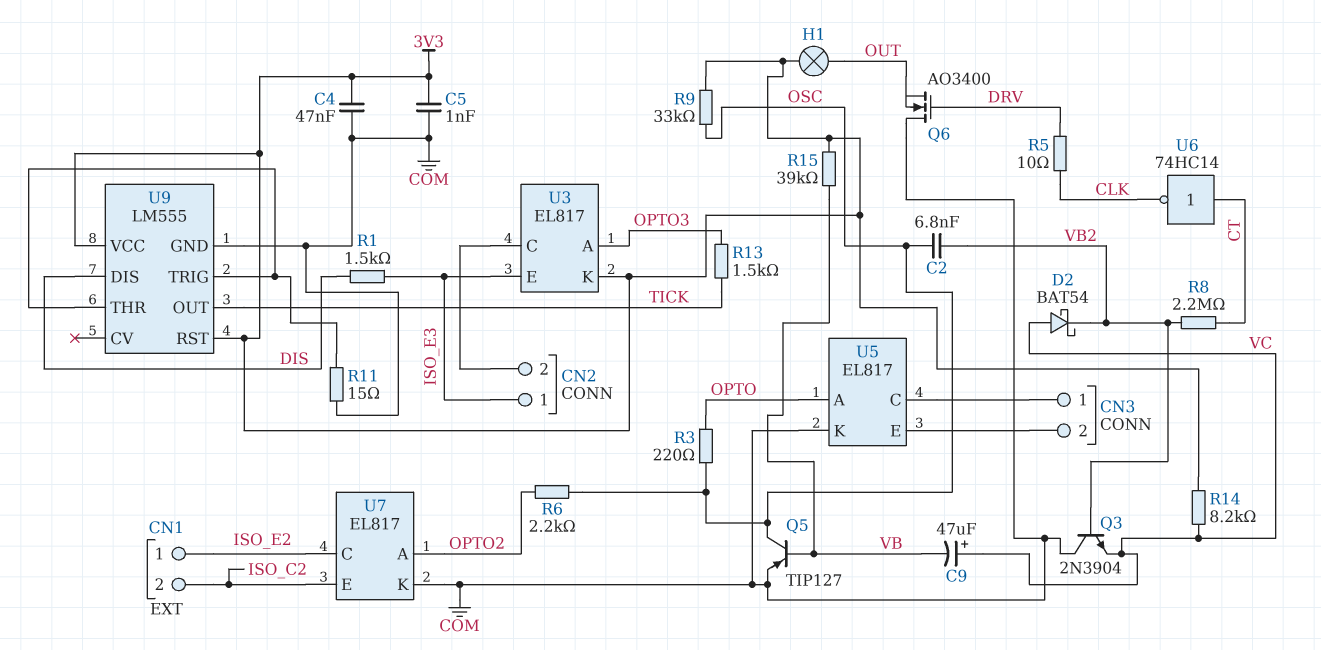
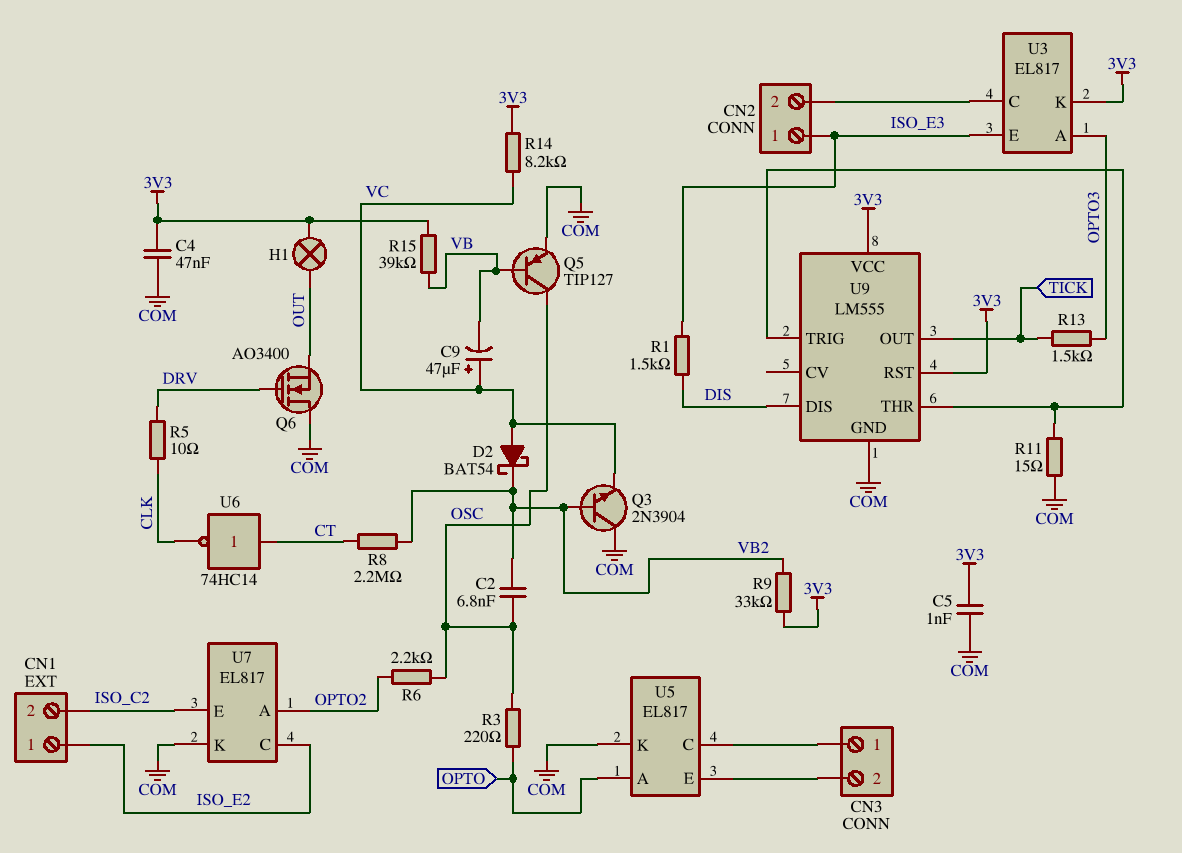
R9: 33k (3V3, OSC) -> 33k (3V3, VB2)

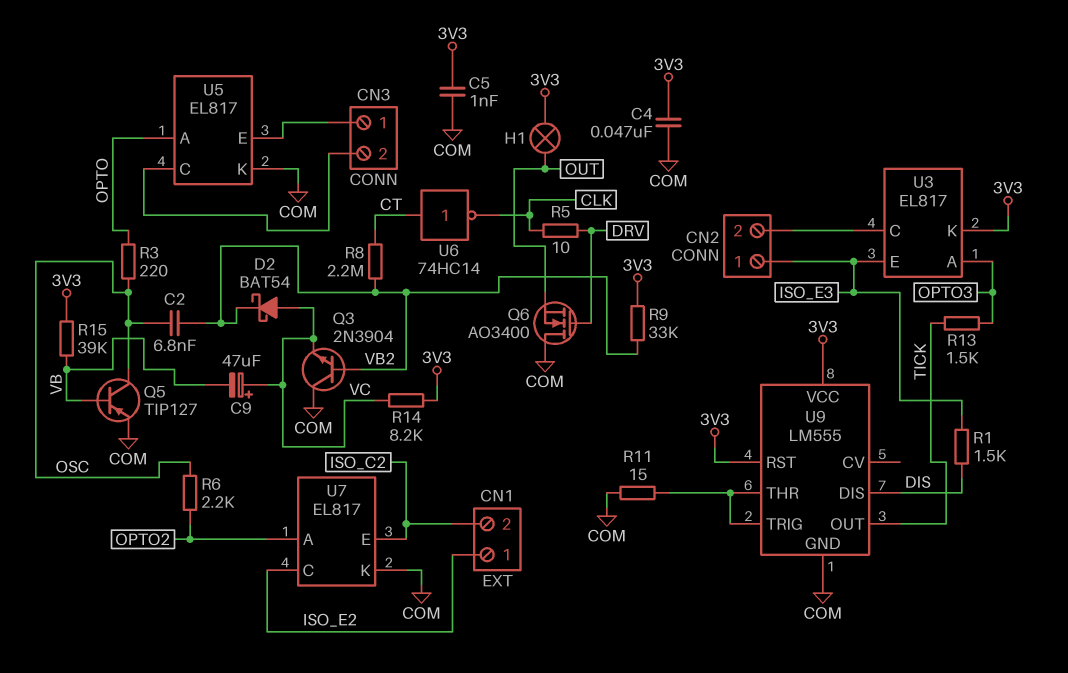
U5 pin C: CN3/1 -> CN3/2
U5 pin E: CN3/2 -> CN3/1

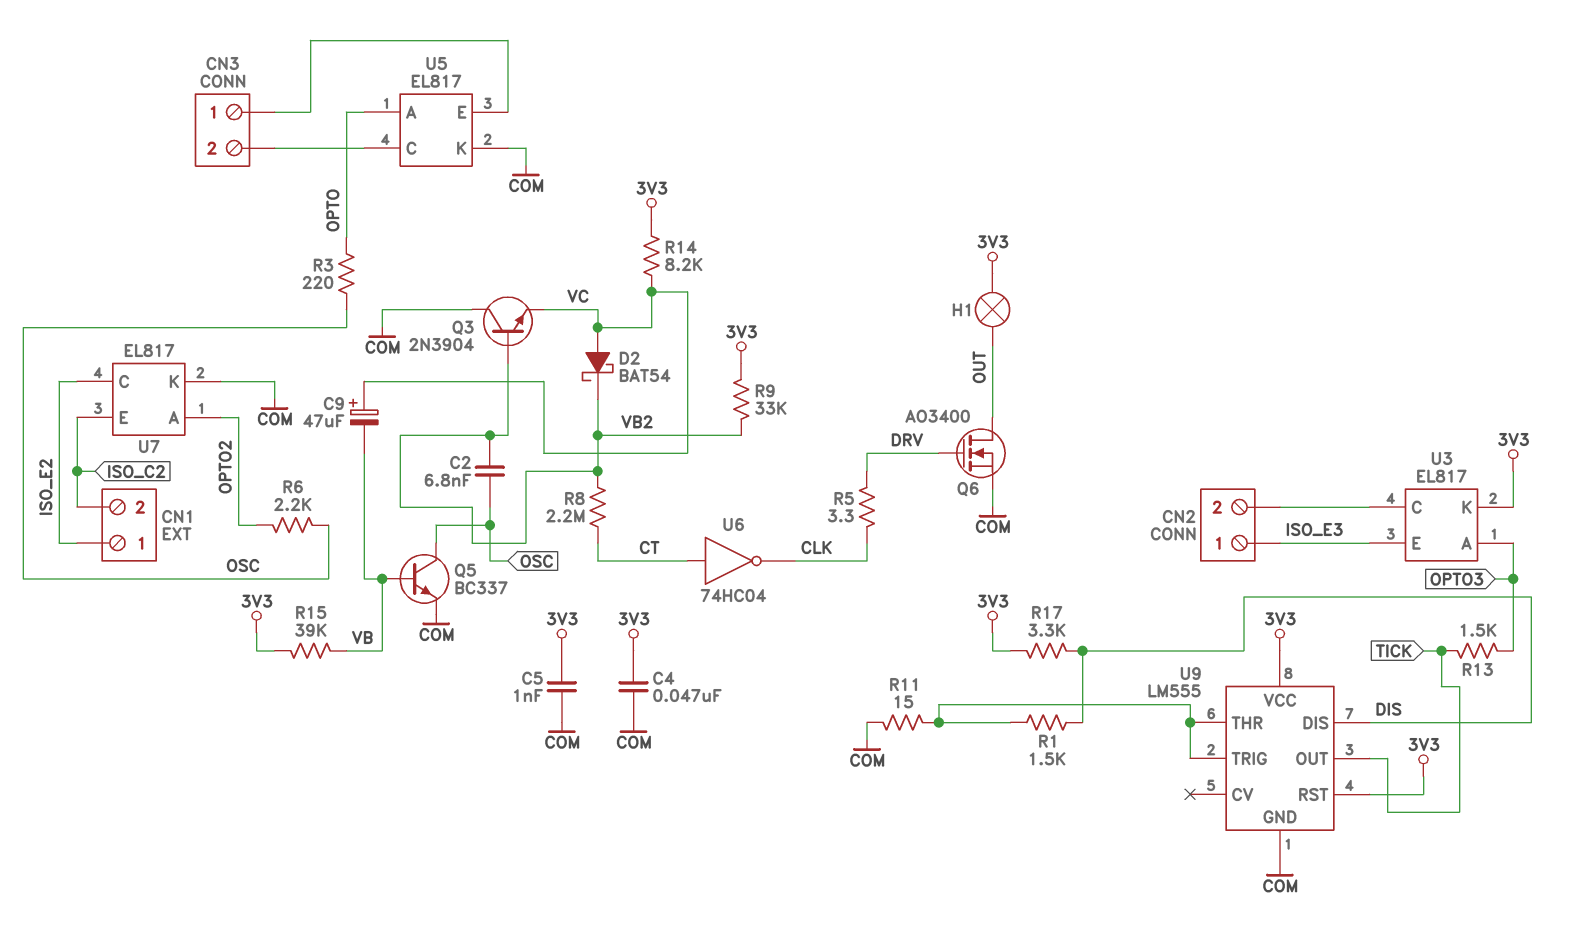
Q5: PNP TIP127 (B VB, C OSC, E COM) -> NPN BC337 (B VB, C OSC, E COM)
Q6: NMOS AO3400 (G DRV, D COM, S OUT) -> NMOS AO3400 (G DRV, D OUT, S COM)
R1: 1.5k (DIS, ISO_E3) -> 1.5k (DIS, U9/THR)
R5: 10 (CLK, DRV) -> 3.3 (CLK, DRV)
R17: none -> 3.3k (3V3, DIS)
U6: NOT 74HC14 (in CT, out CLK) -> NOT 74HC04 (in CT, out CLK)

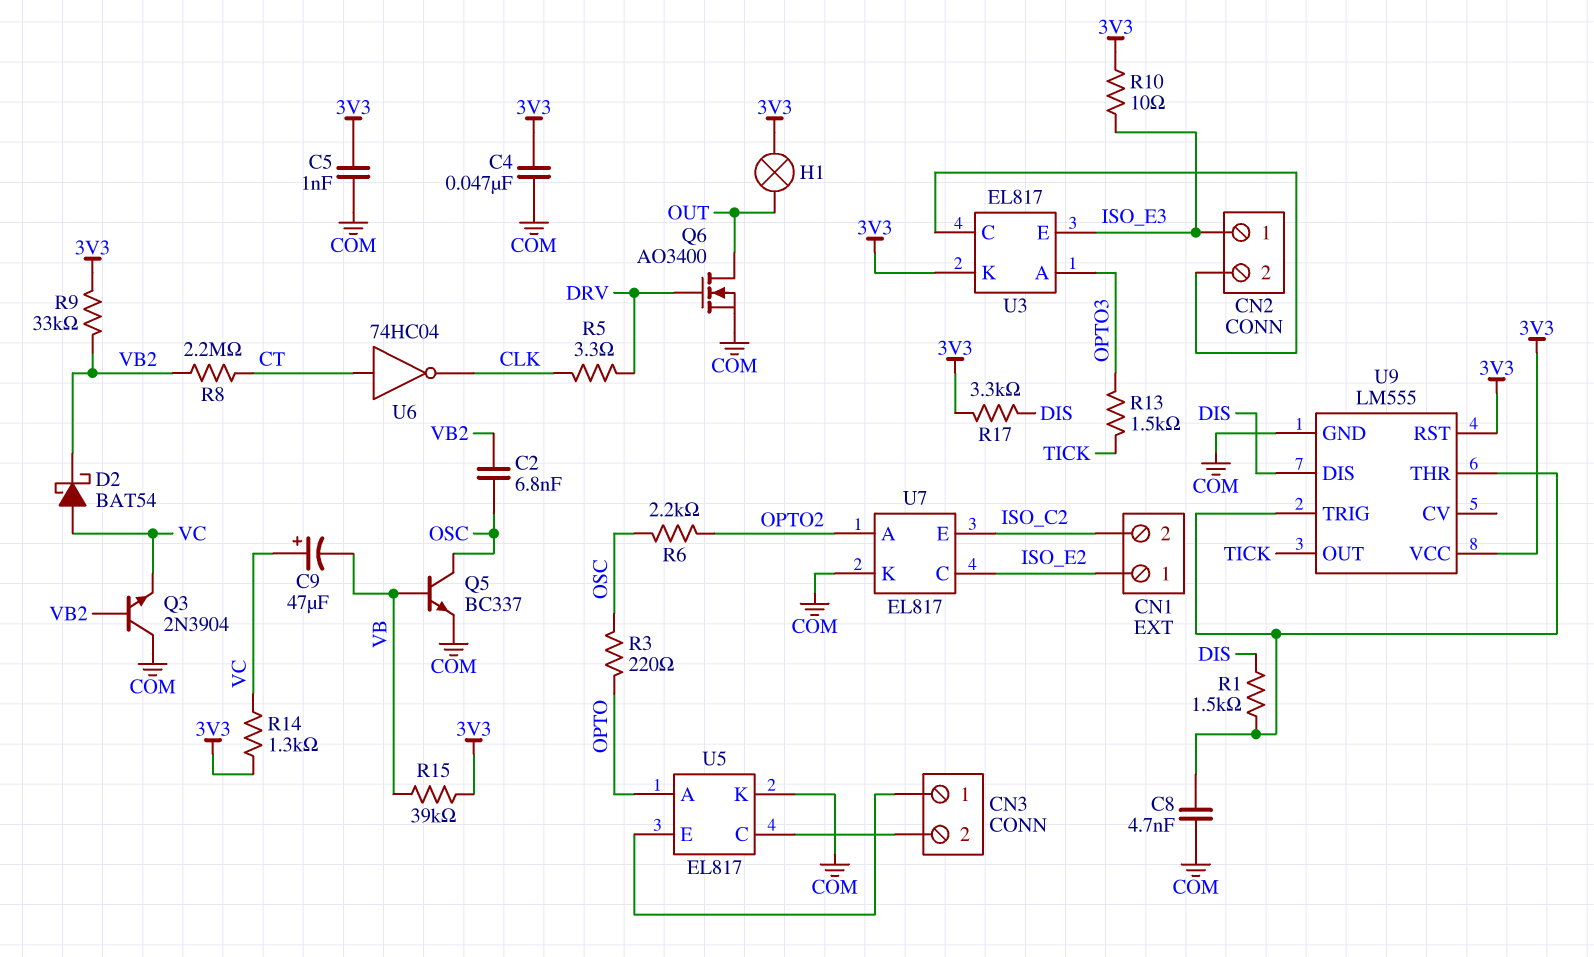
C8: none -> 4.7nF (COM, U9/THR)
R10: none -> 10 (3V3, ISO_E3)
R11: 15 (COM, U9/THR) -> none
R14: 8.2k (3V3, VC) -> 1.3k (3V3, VC)

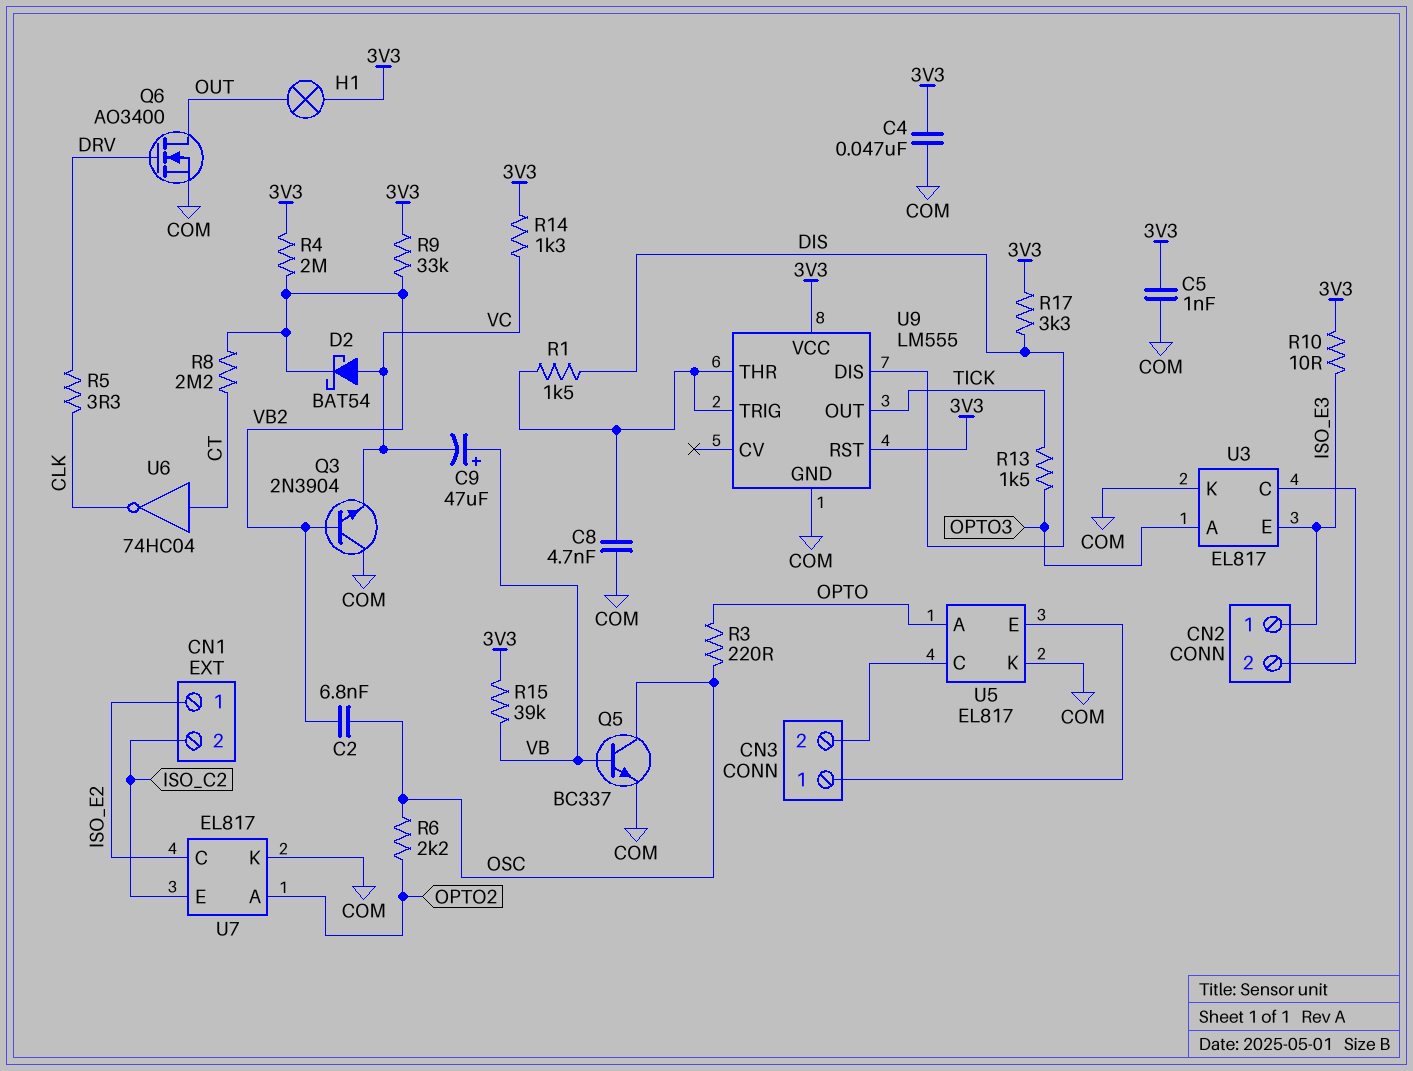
C9: 47uF (plus VC, minus VB) -> 47uF (plus VB, minus VC)
R4: none -> 2M (3V3, VB2)
U3 pin K: 3V3 -> COM

